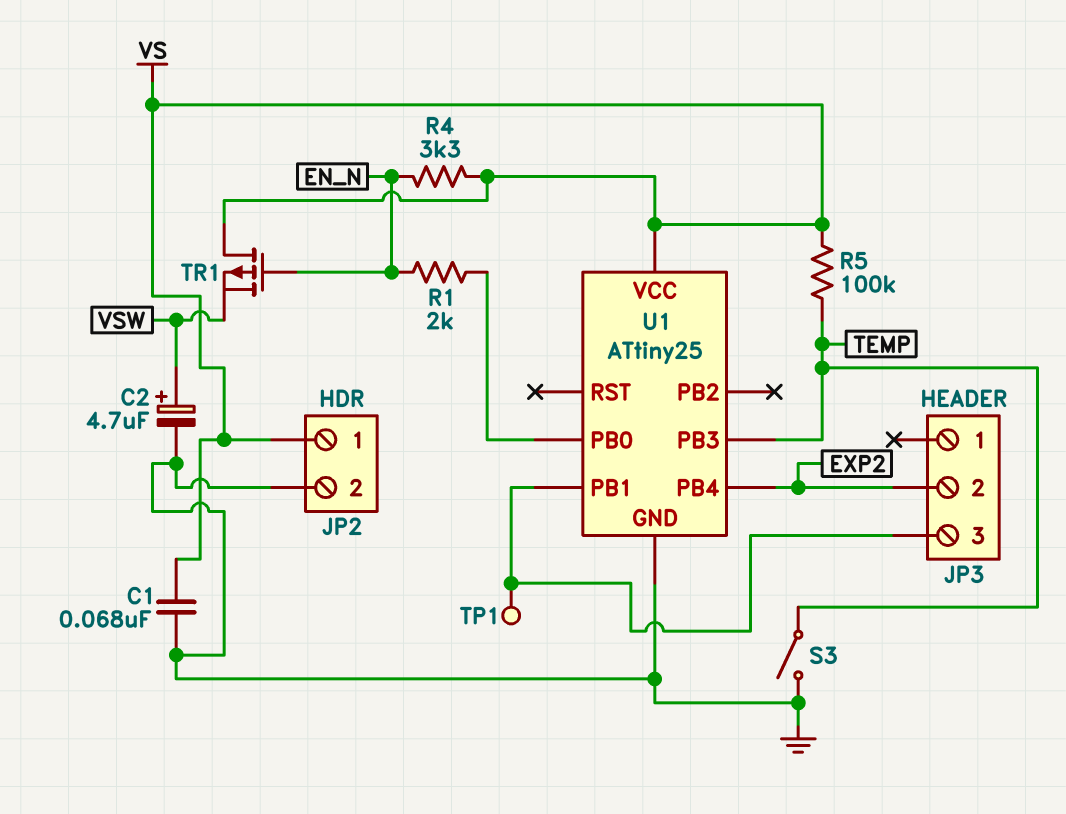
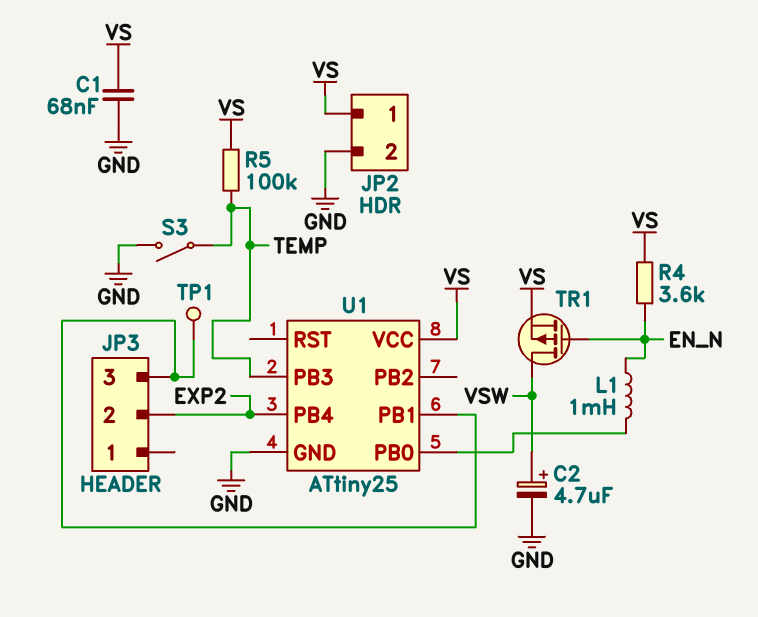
L1: none -> 1mH (EN_N, U1/PB0)
R1: 2k (EN_N, U1/PB0) -> none
R4: 3.3k (EN_N, VS) -> 3.6k (EN_N, VS)
TR1: PMOS (G EN_N, D VS, S VSW) -> PMOS (G EN_N, D VSW, S VS)

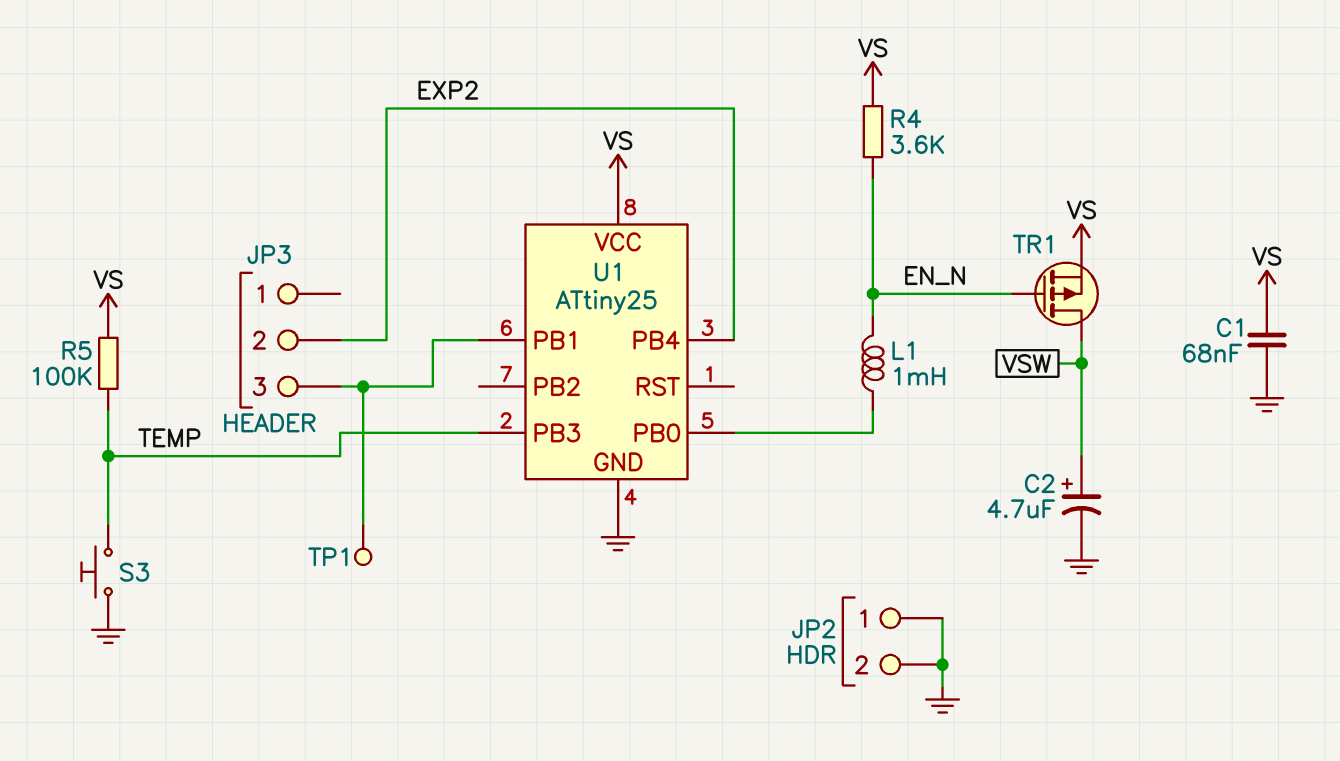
JP2 pin 1: VS -> GND
S3: switch (GND, TEMP) -> button (GND, TEMP)

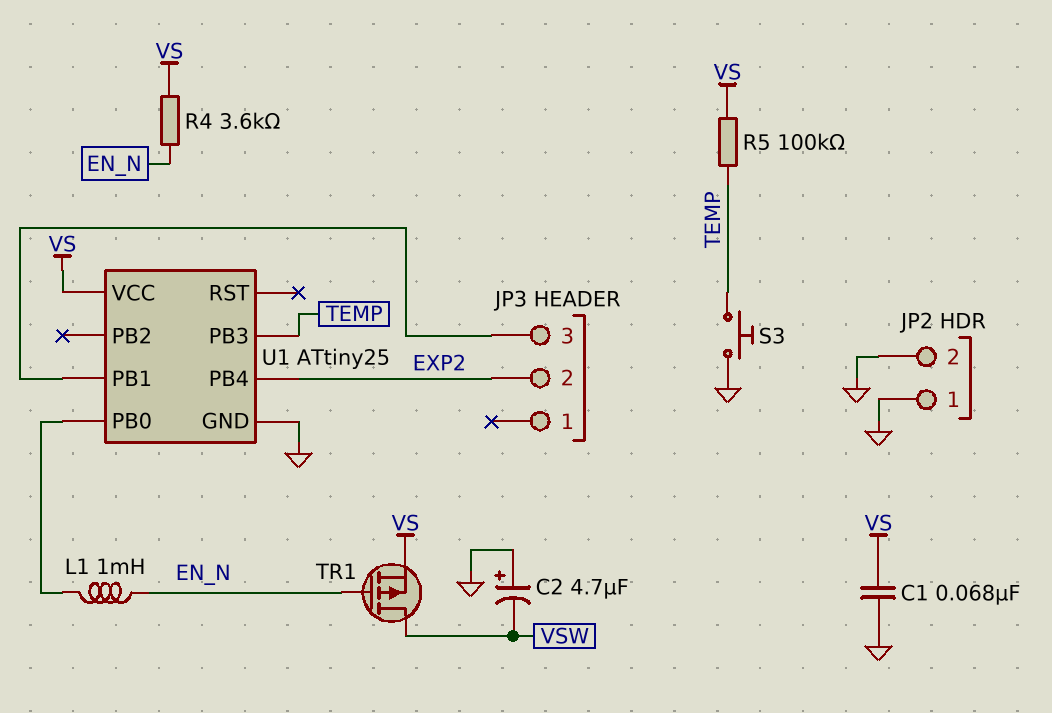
C2: 4.7uF (plus VSW, minus GND) -> 4.7uF (plus GND, minus VSW)
TP1: test point (JP3/3) -> none

